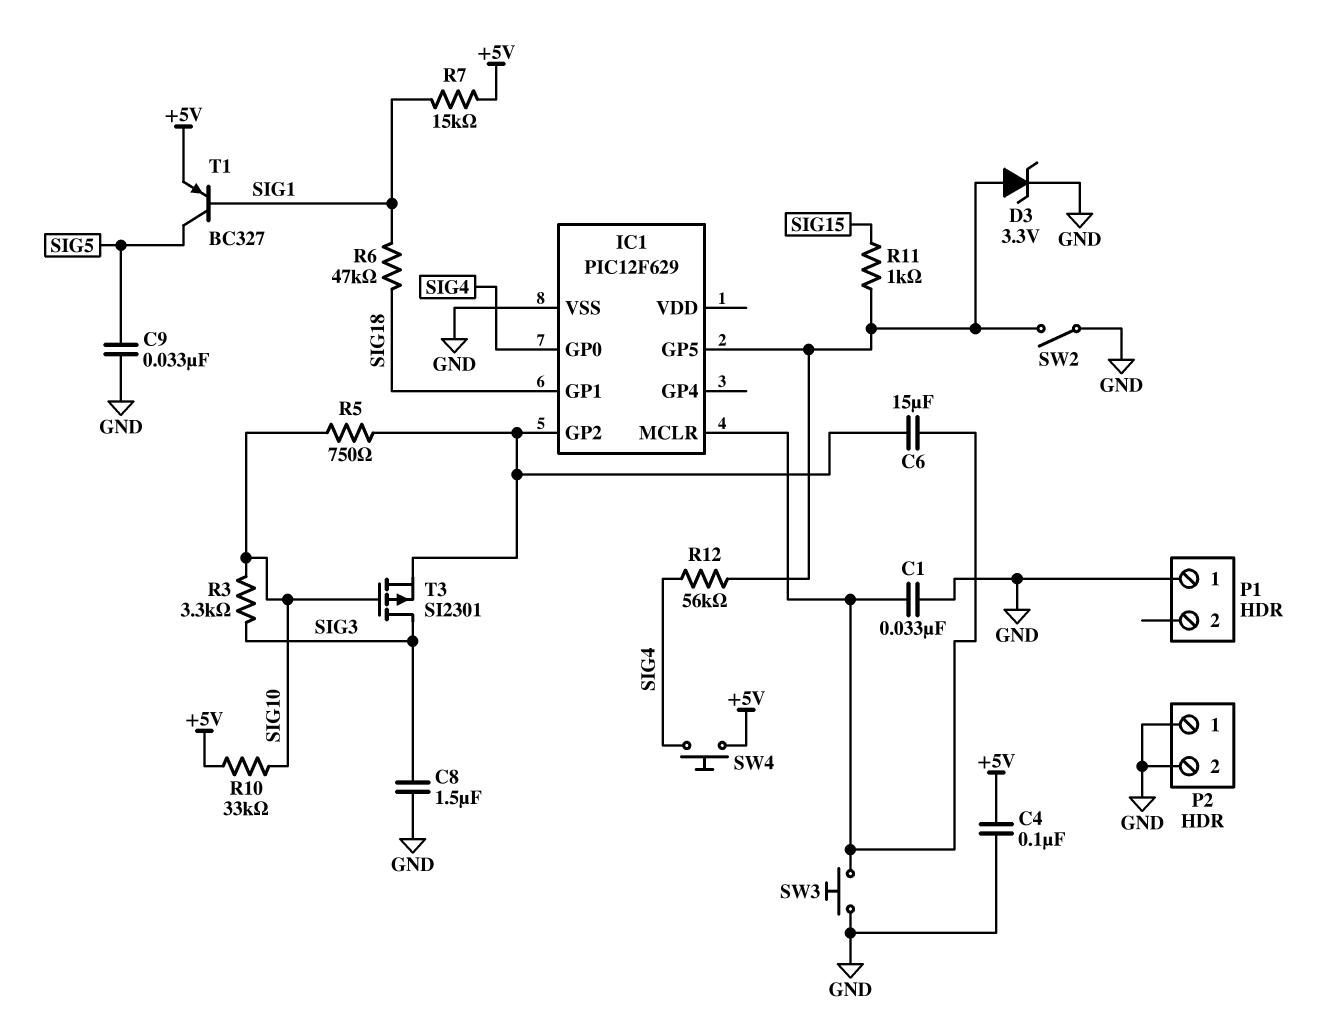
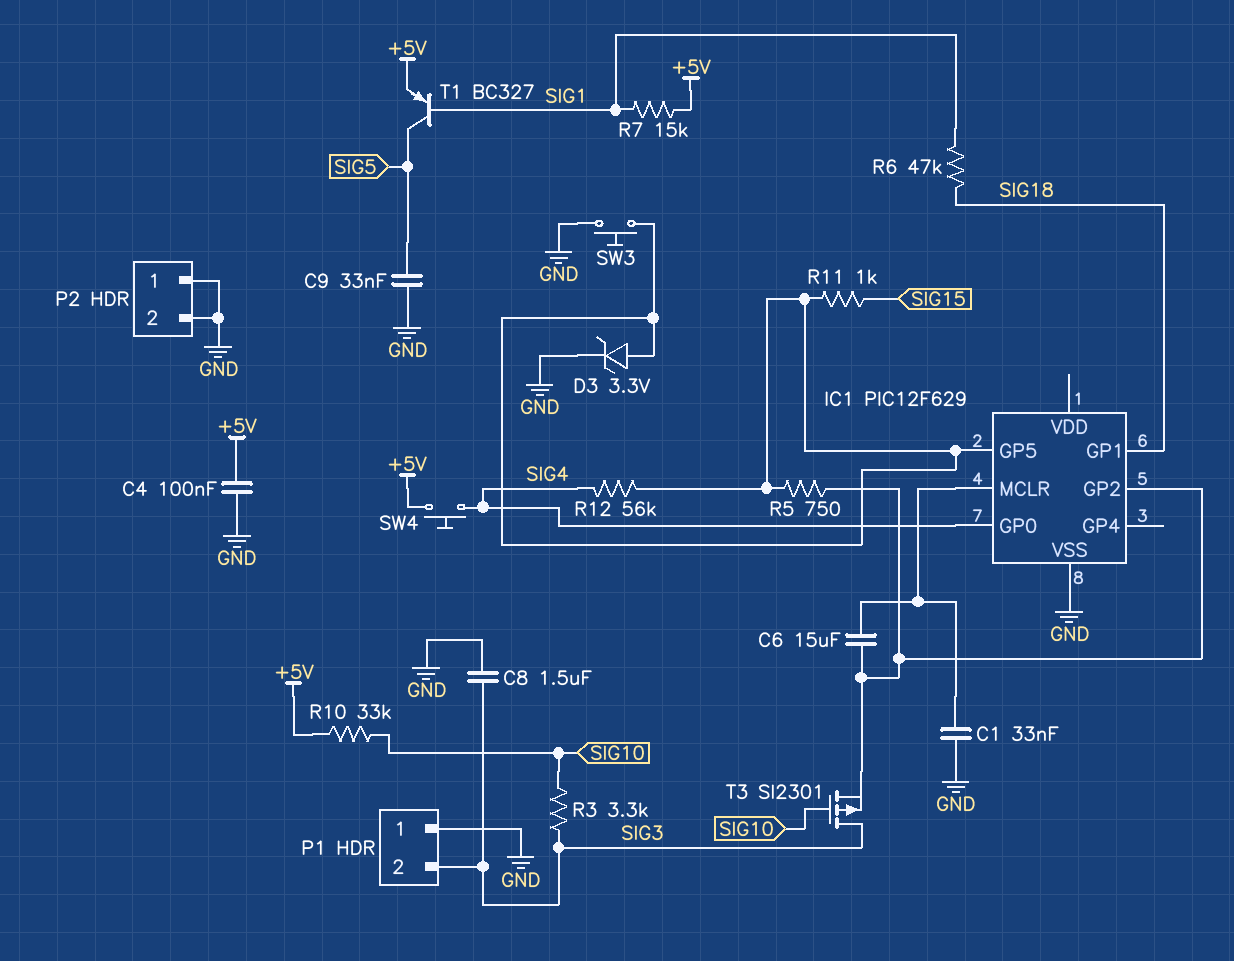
P1 pin 2: none -> SIG3
R5: 750 (IC1/GP2, SIG10) -> 750 (IC1/GP2, IC1/GP5)
SW2: switch (GND, IC1/GP5) -> none
SW3: button (GND, IC1/MCLR) -> button (GND, IC1/GP5)

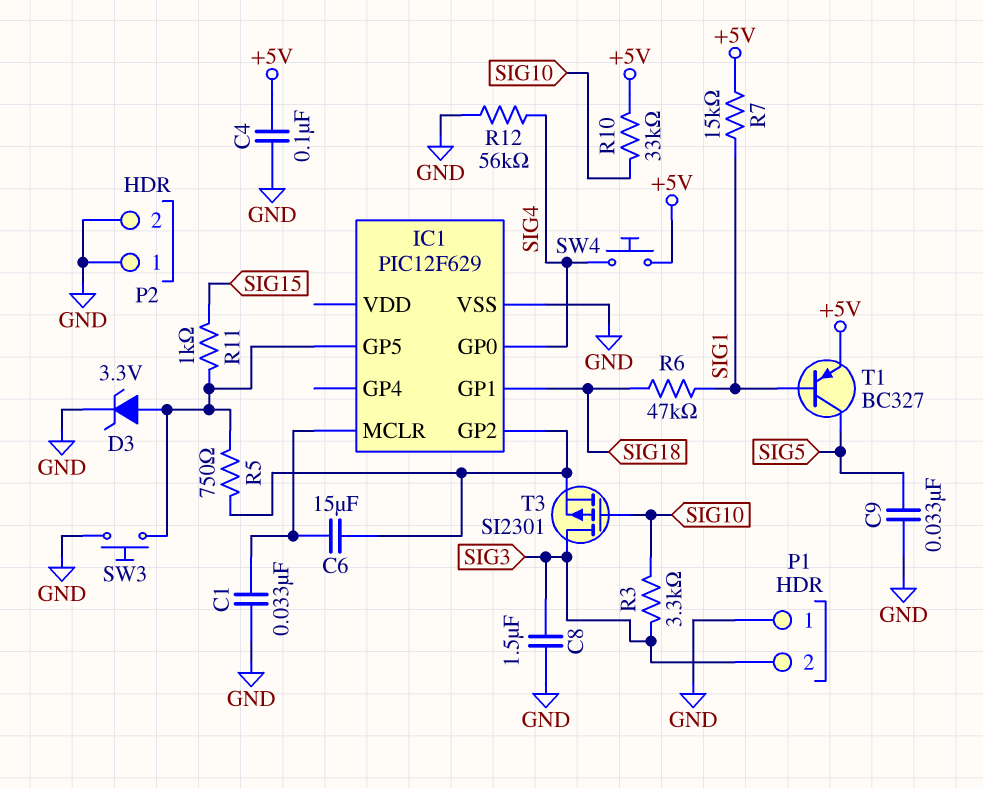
R12: 56k (IC1/GP5, SIG4) -> 56k (GND, SIG4)

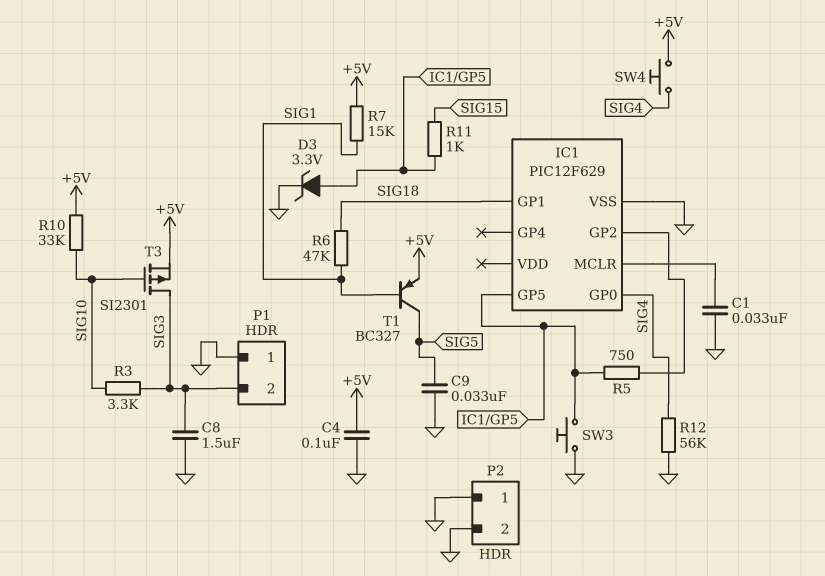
C6: 15uF (IC1/GP2, IC1/MCLR) -> none
T3: PMOS SI2301 (G SIG10, D SIG3, S IC1/GP2) -> PMOS SI2301 (G SIG10, D SIG3, S +5V)

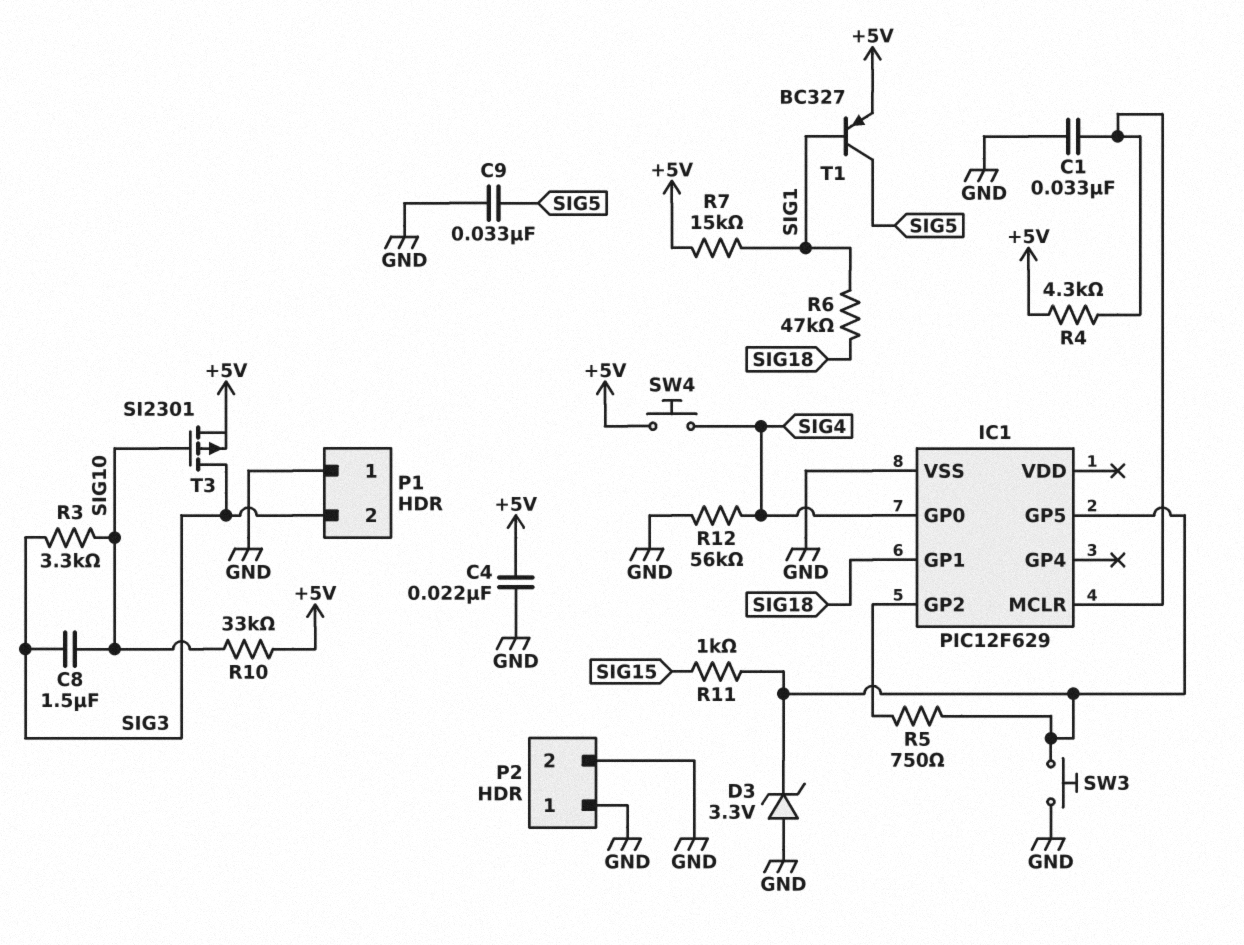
C4: 100nF (+5V, GND) -> 22nF (+5V, GND)
C8: 1.5uF (GND, SIG3) -> 1.5uF (SIG3, SIG10)
D3: zener 3.3V (A IC1/GP5, K GND) -> zener 3.3V (A GND, K IC1/GP5)
R4: none -> 4.3k (+5V, IC1/MCLR)

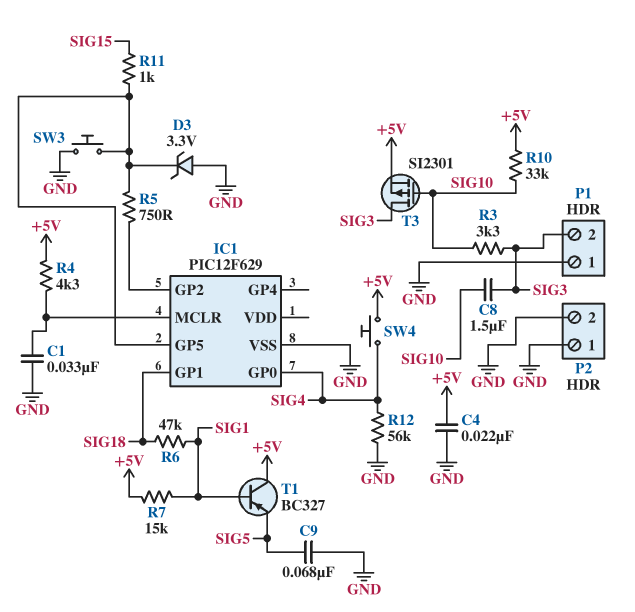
C9: 33nF (GND, SIG5) -> 68nF (GND, SIG5)
T1: PNP BC327 (B SIG1, C SIG5, E +5V) -> PNP BC327 (B SIG1, C +5V, E SIG5)

